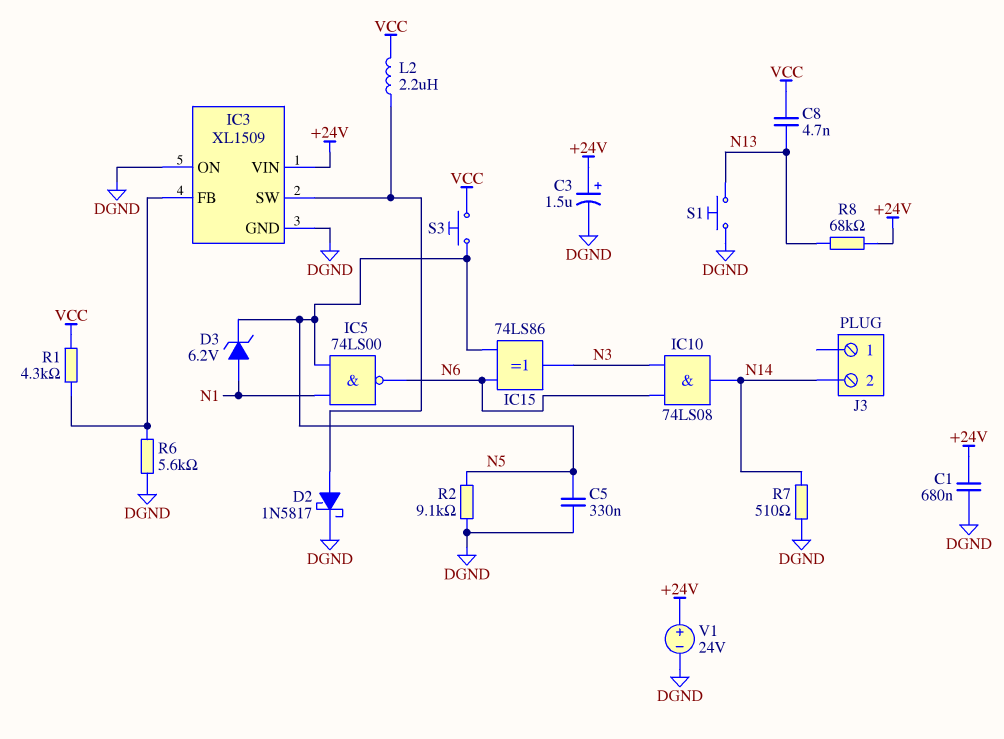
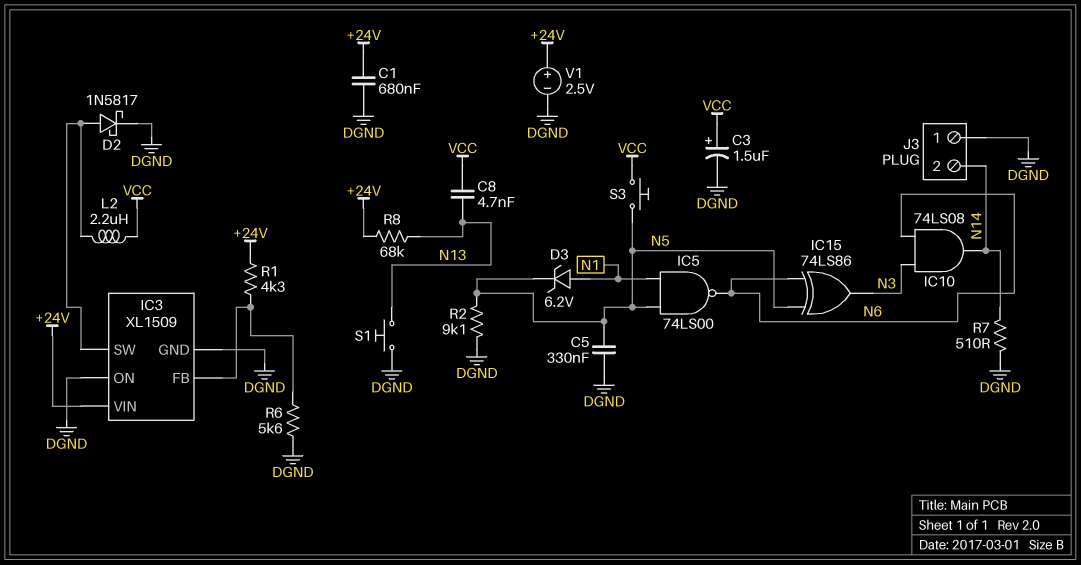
C3: 1.5uF (plus +24V, minus DGND) -> 1.5uF (plus VCC, minus DGND)
J3 pin 1: none -> DGND
R1: 4.3k (IC3/FB, VCC) -> 4.3k (+24V, IC3/FB)
V1: 24V (plus +24V, minus DGND) -> 2.5V (plus +24V, minus DGND)

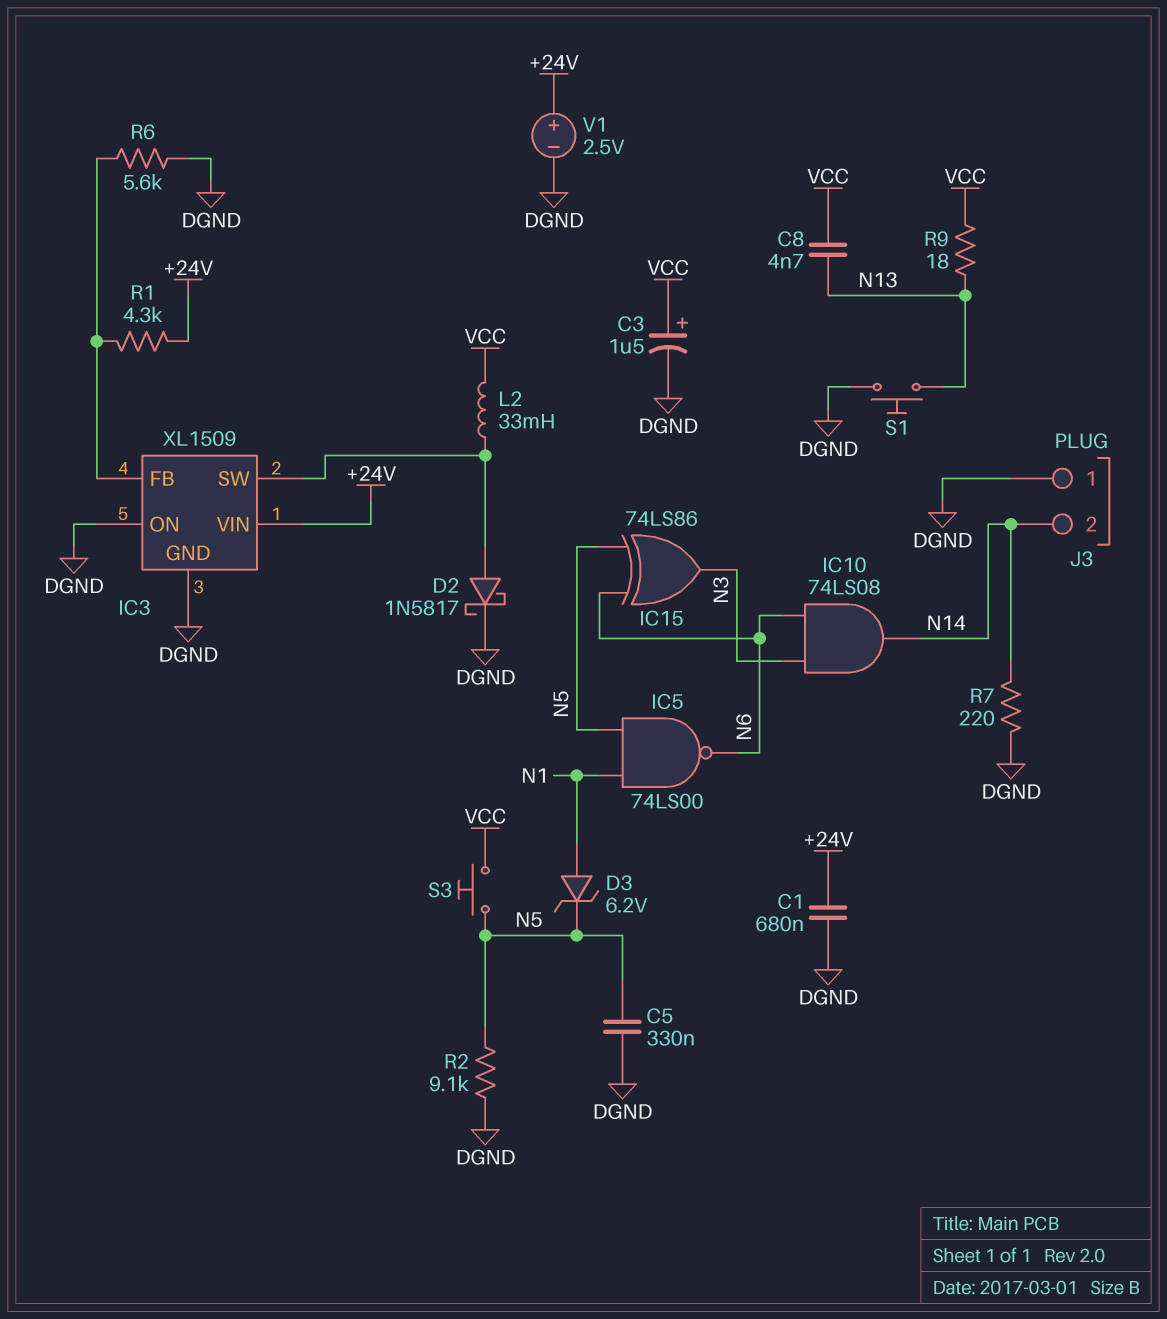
L2: 2.2uH (IC3/SW, VCC) -> 33mH (IC3/SW, VCC)
R7: 510 (DGND, N14) -> 220 (DGND, N14)
R8: 68k (+24V, N13) -> none
R9: none -> 18 (N13, VCC)

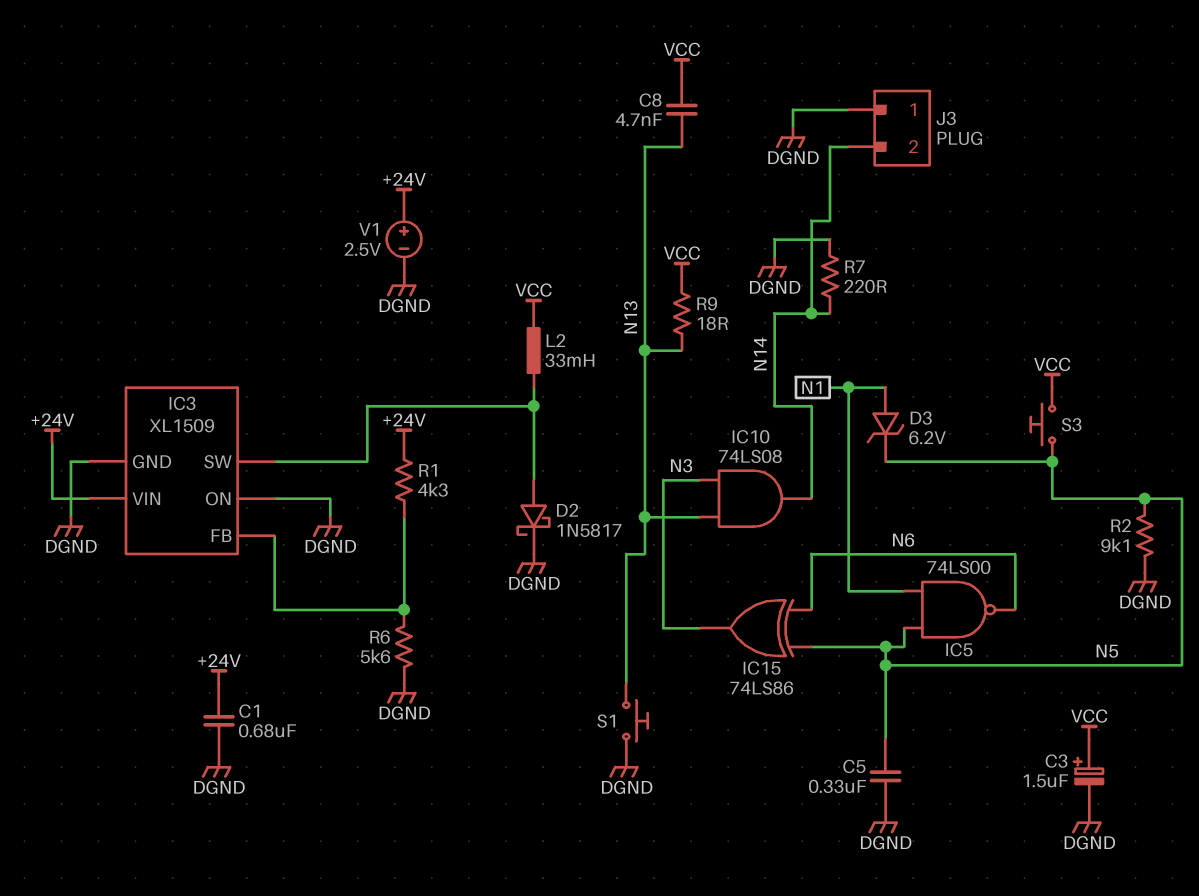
IC10: AND 74LS08 (in N3, in N6, out N14) -> AND 74LS08 (in N3, in N13, out N14)

